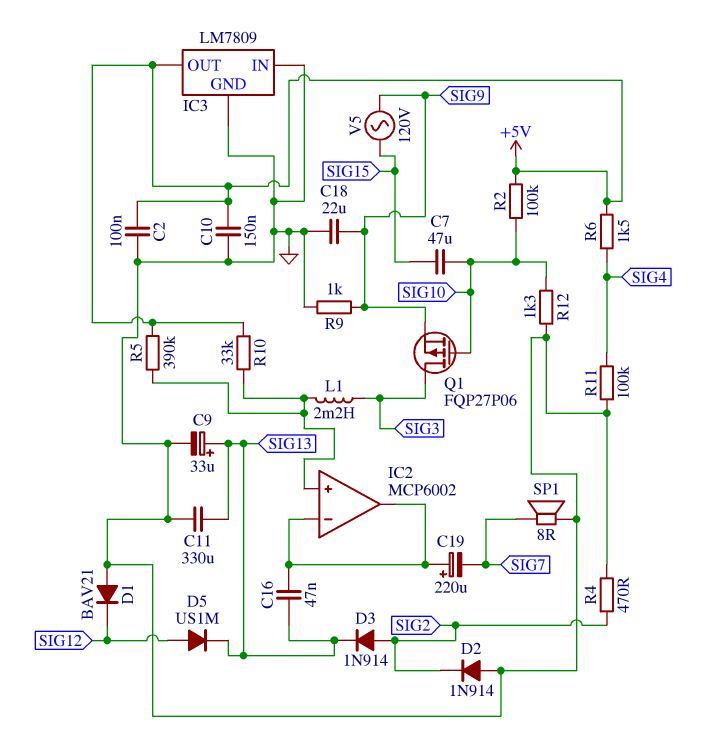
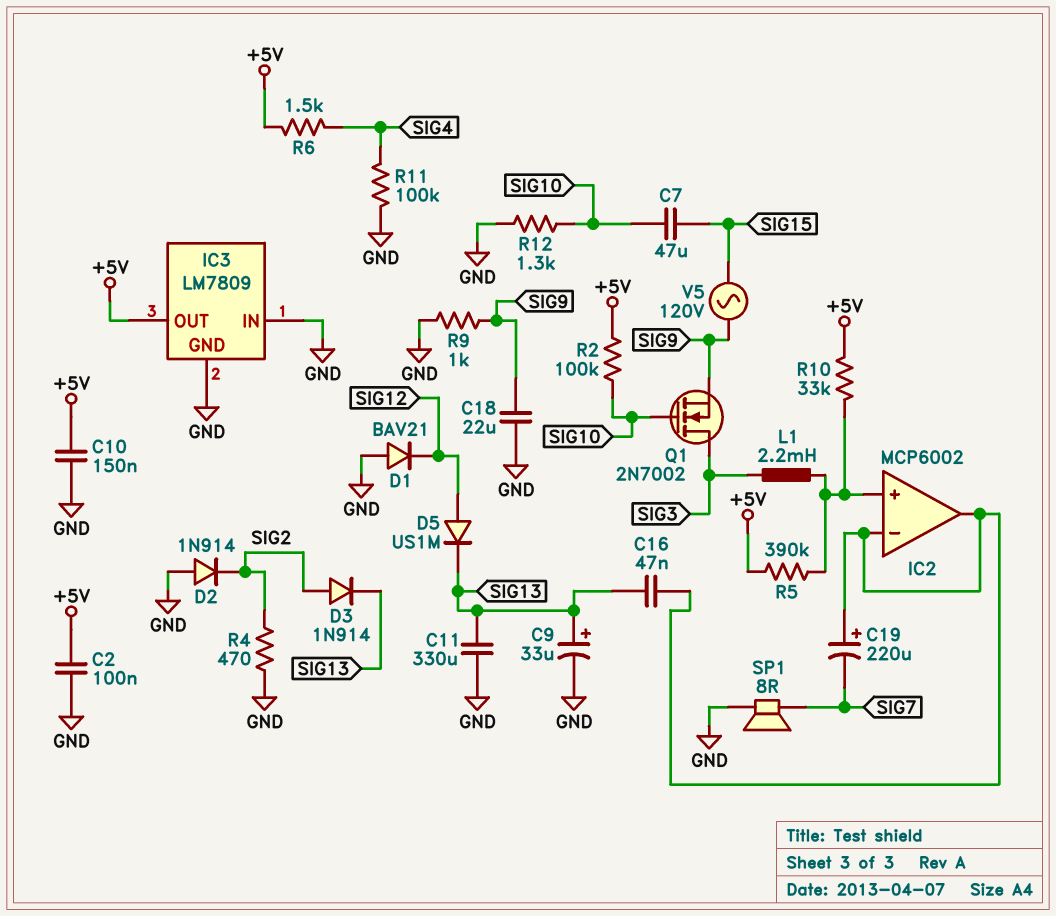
Q1: PMOS FQP27P06 (G SIG10, D SIG3, S SIG9) -> NMOS 2N7002 (G SIG10, D SIG3, S SIG9)

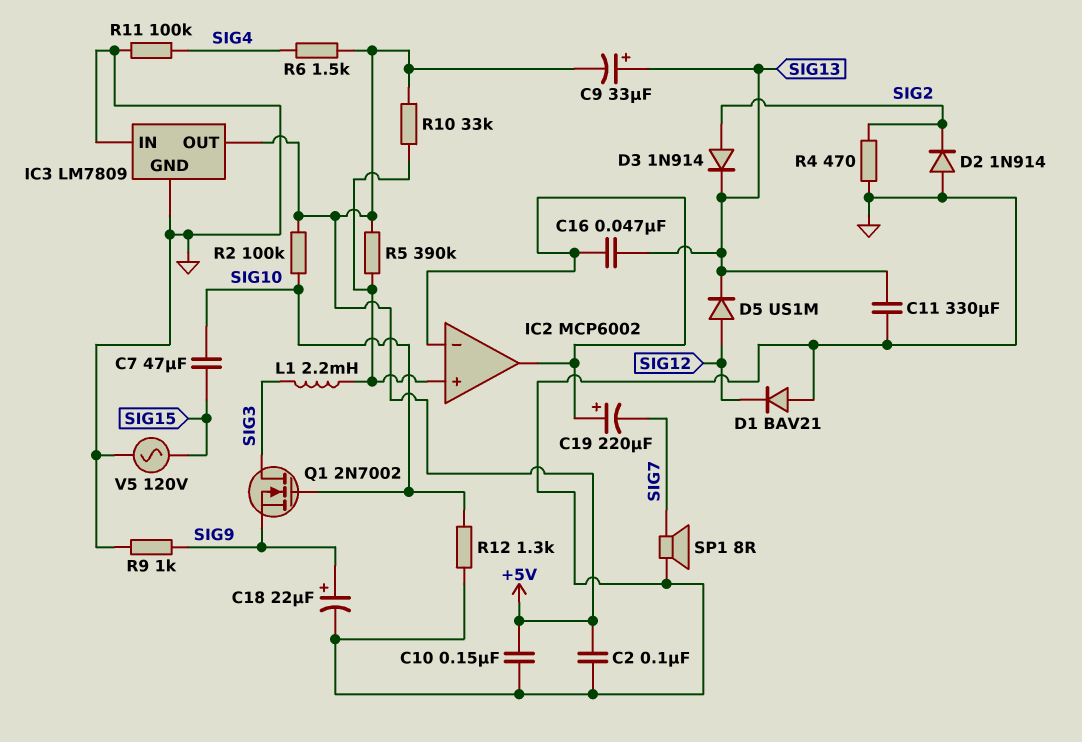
C9: 33uF (plus SIG13, minus GND) -> 33uF (plus SIG13, minus +5V)
C18: 22uF (GND, SIG9) -> 22uF (plus SIG9, minus GND)
V5: AC 120V (SIG9, SIG15) -> AC 120V (GND, SIG15)

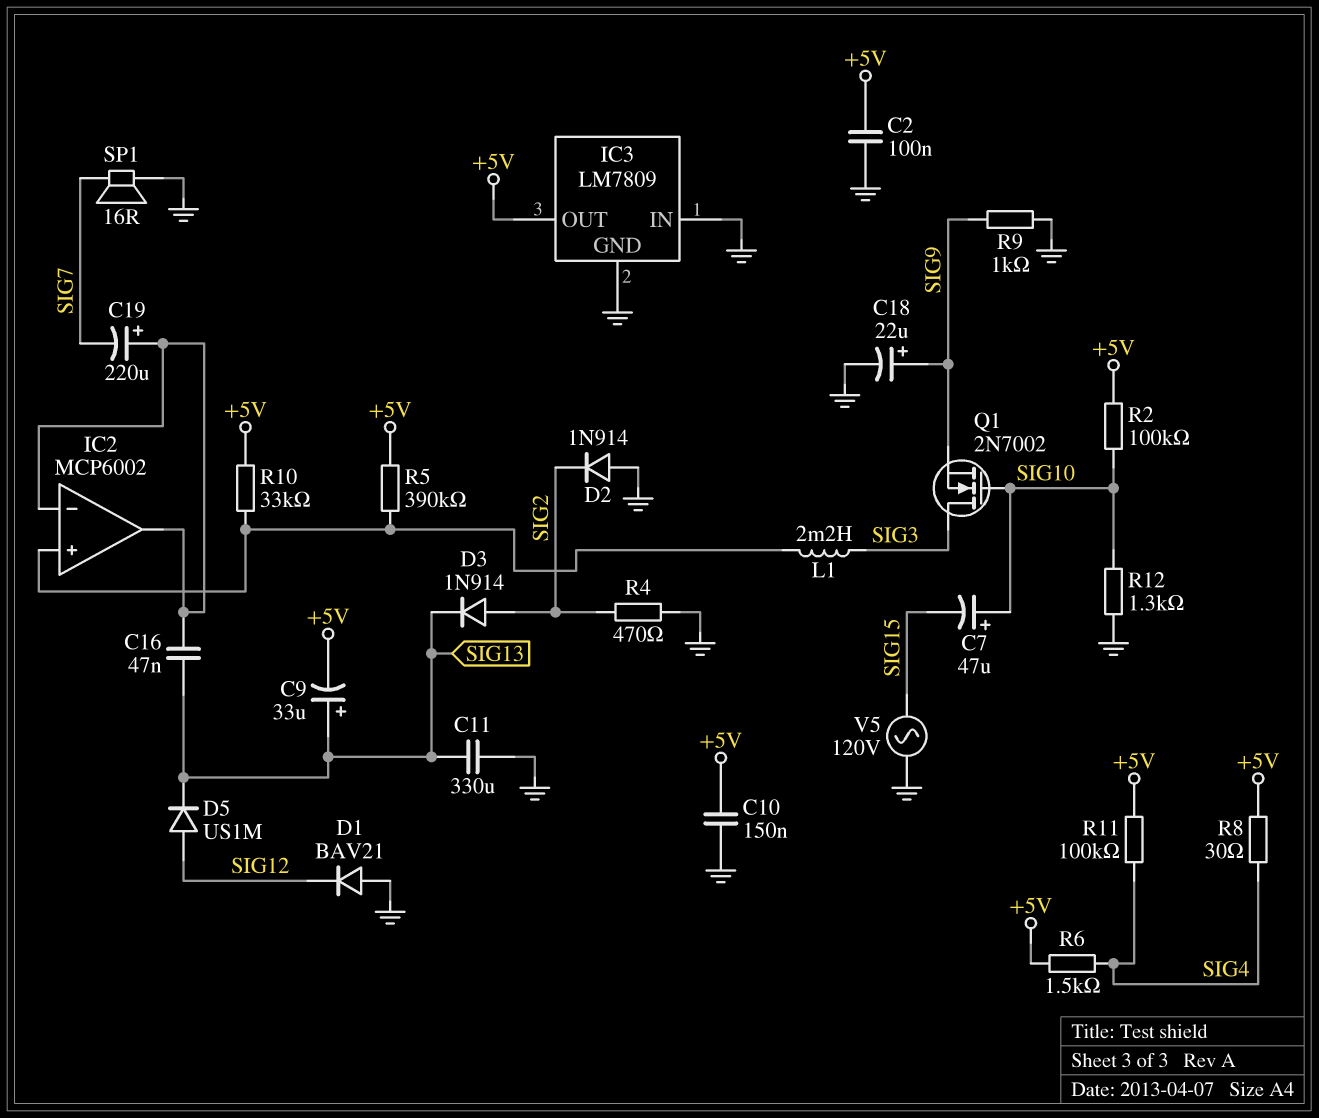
C7: 47uF (SIG10, SIG15) -> 47uF (plus SIG10, minus SIG15)
R8: none -> 30 (+5V, SIG4)
R11: 100k (GND, SIG4) -> 100k (+5V, SIG4)
SP1: speaker 8R (GND, SIG7) -> speaker 16R (GND, SIG7)

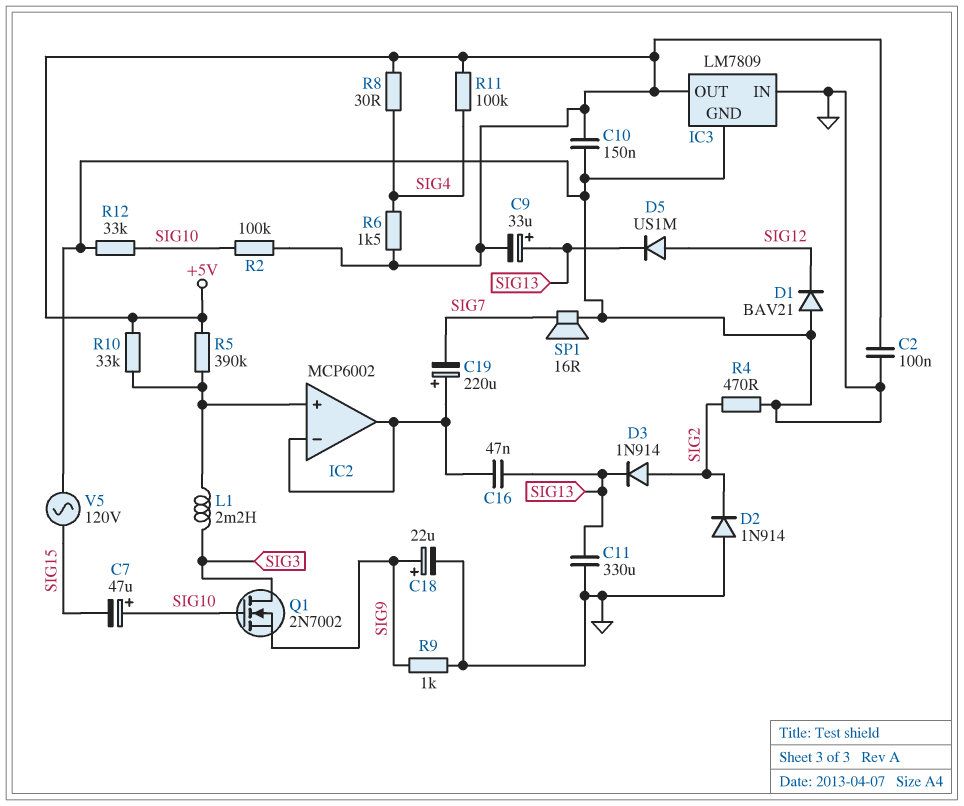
R12: 1.3k (GND, SIG10) -> 33k (GND, SIG10)

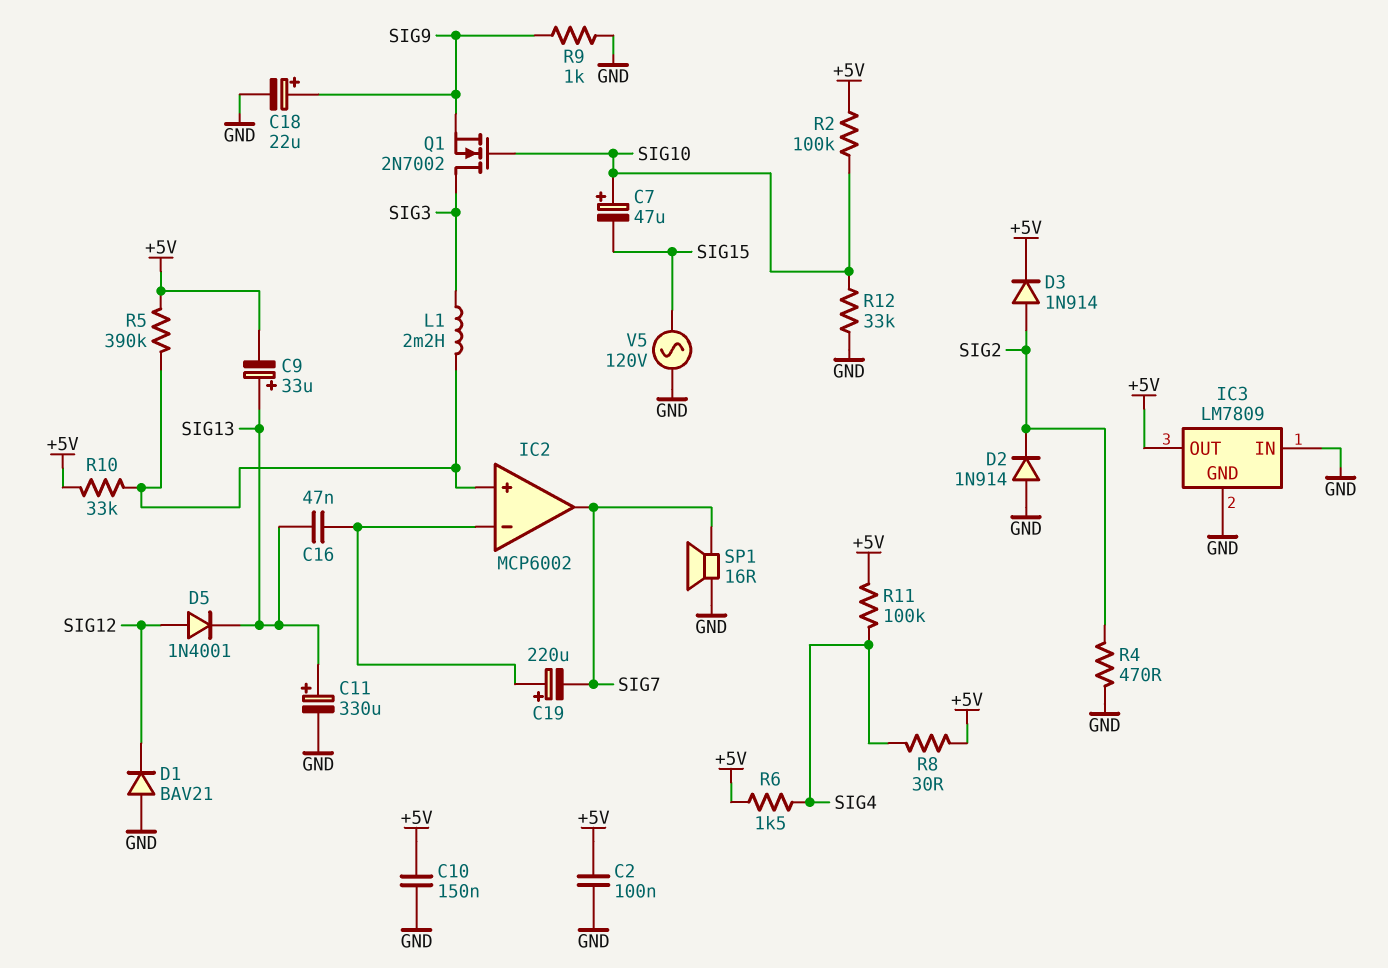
C11: 330uF (GND, SIG13) -> 330uF (plus SIG13, minus GND)
D3: diode 1N914 (A SIG2, K SIG13) -> diode 1N914 (A SIG2, K +5V)
D5: diode US1M (A SIG12, K SIG13) -> diode 1N4001 (A SIG12, K SIG13)
IC2 pin out: IC2/in- -> SIG7

